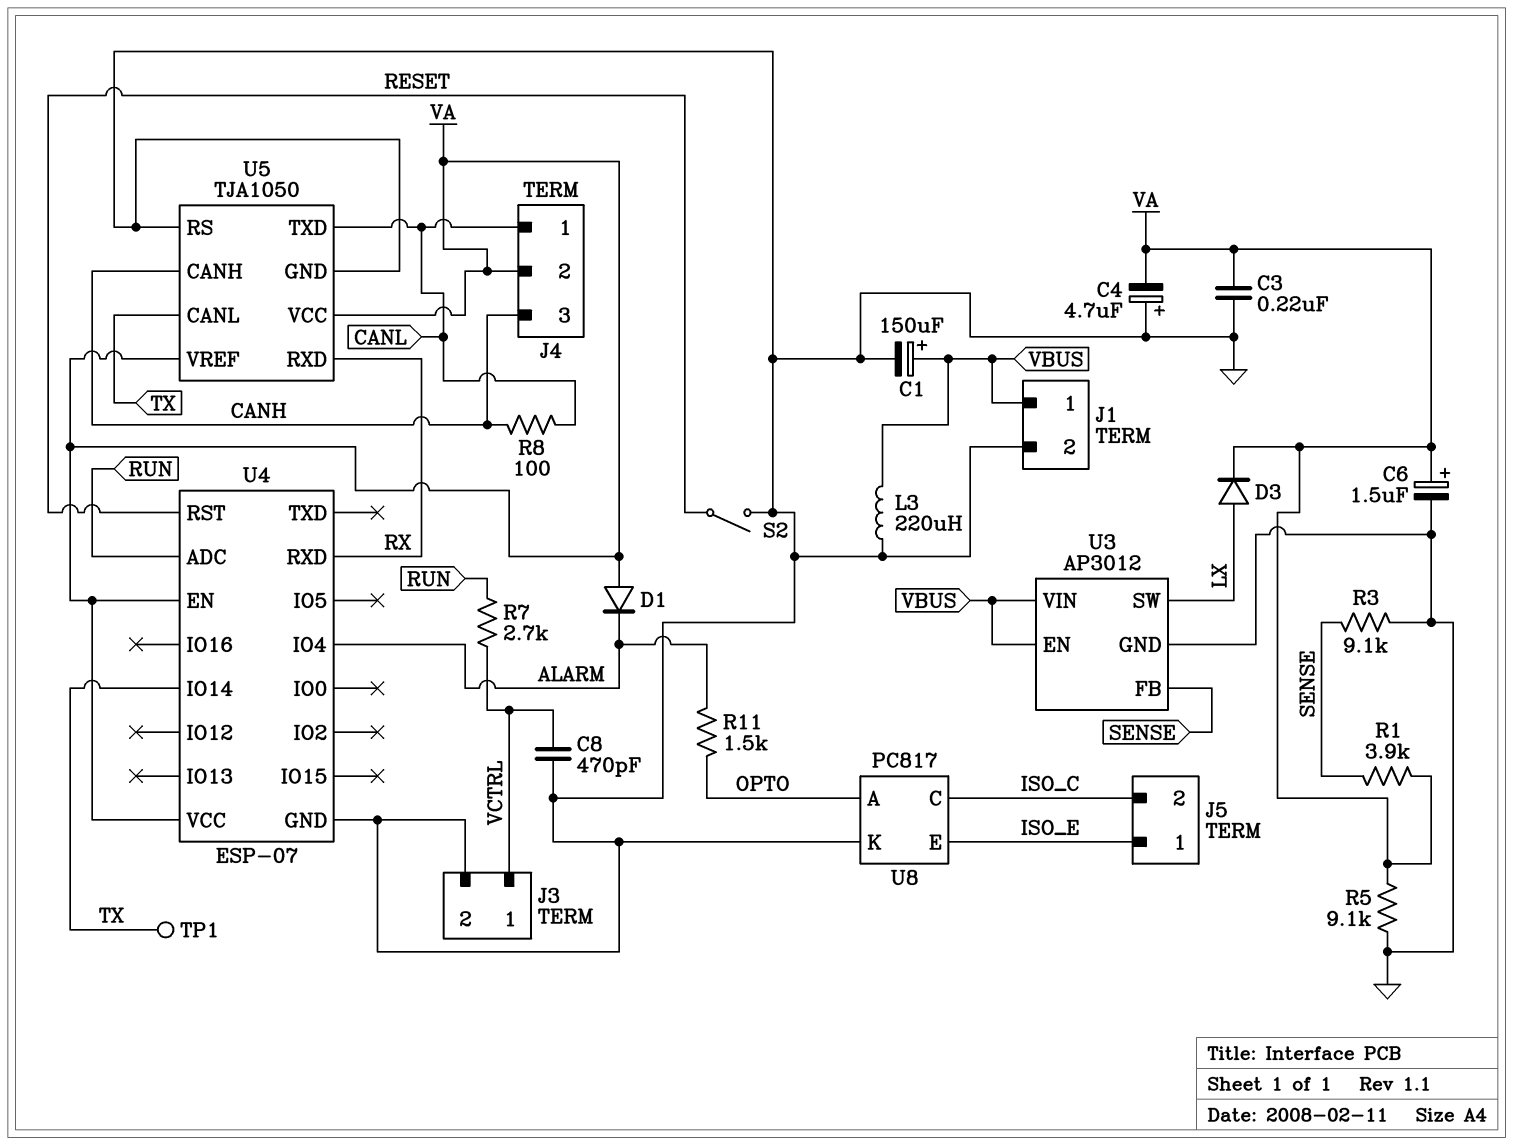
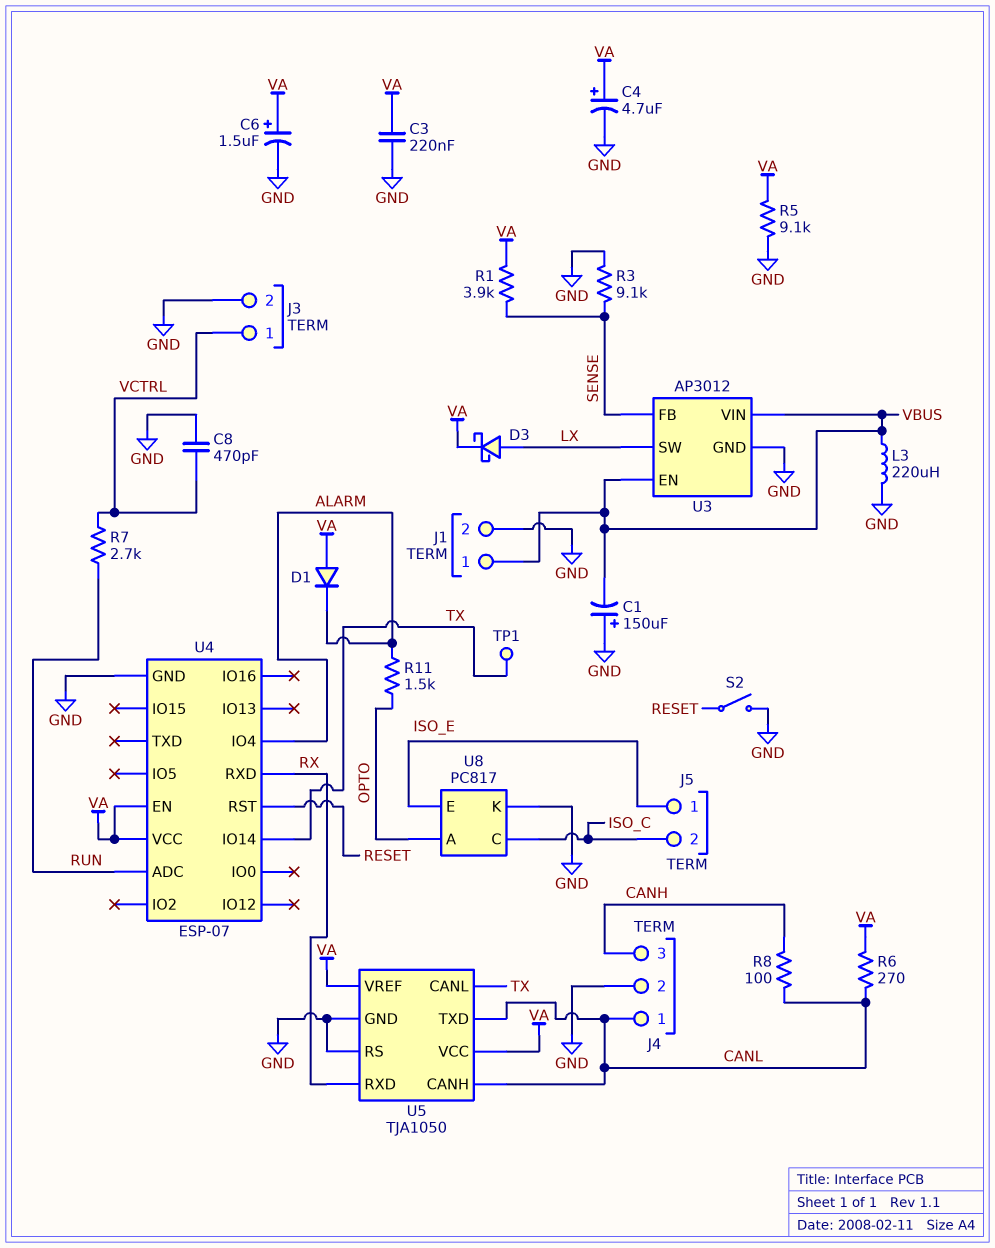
C1: 150uF (plus VBUS, minus GND) -> 150uF (plus GND, minus VBUS)
C4: 4.7uF (plus GND, minus VA) -> 4.7uF (plus VA, minus GND)
D3: diode (A LX, K VA) -> schottky (A LX, K VA)
J4 pin 2: VA -> GND
R6: none -> 270 (CANL, VA)
U5 pin CANH: CANH -> CANL

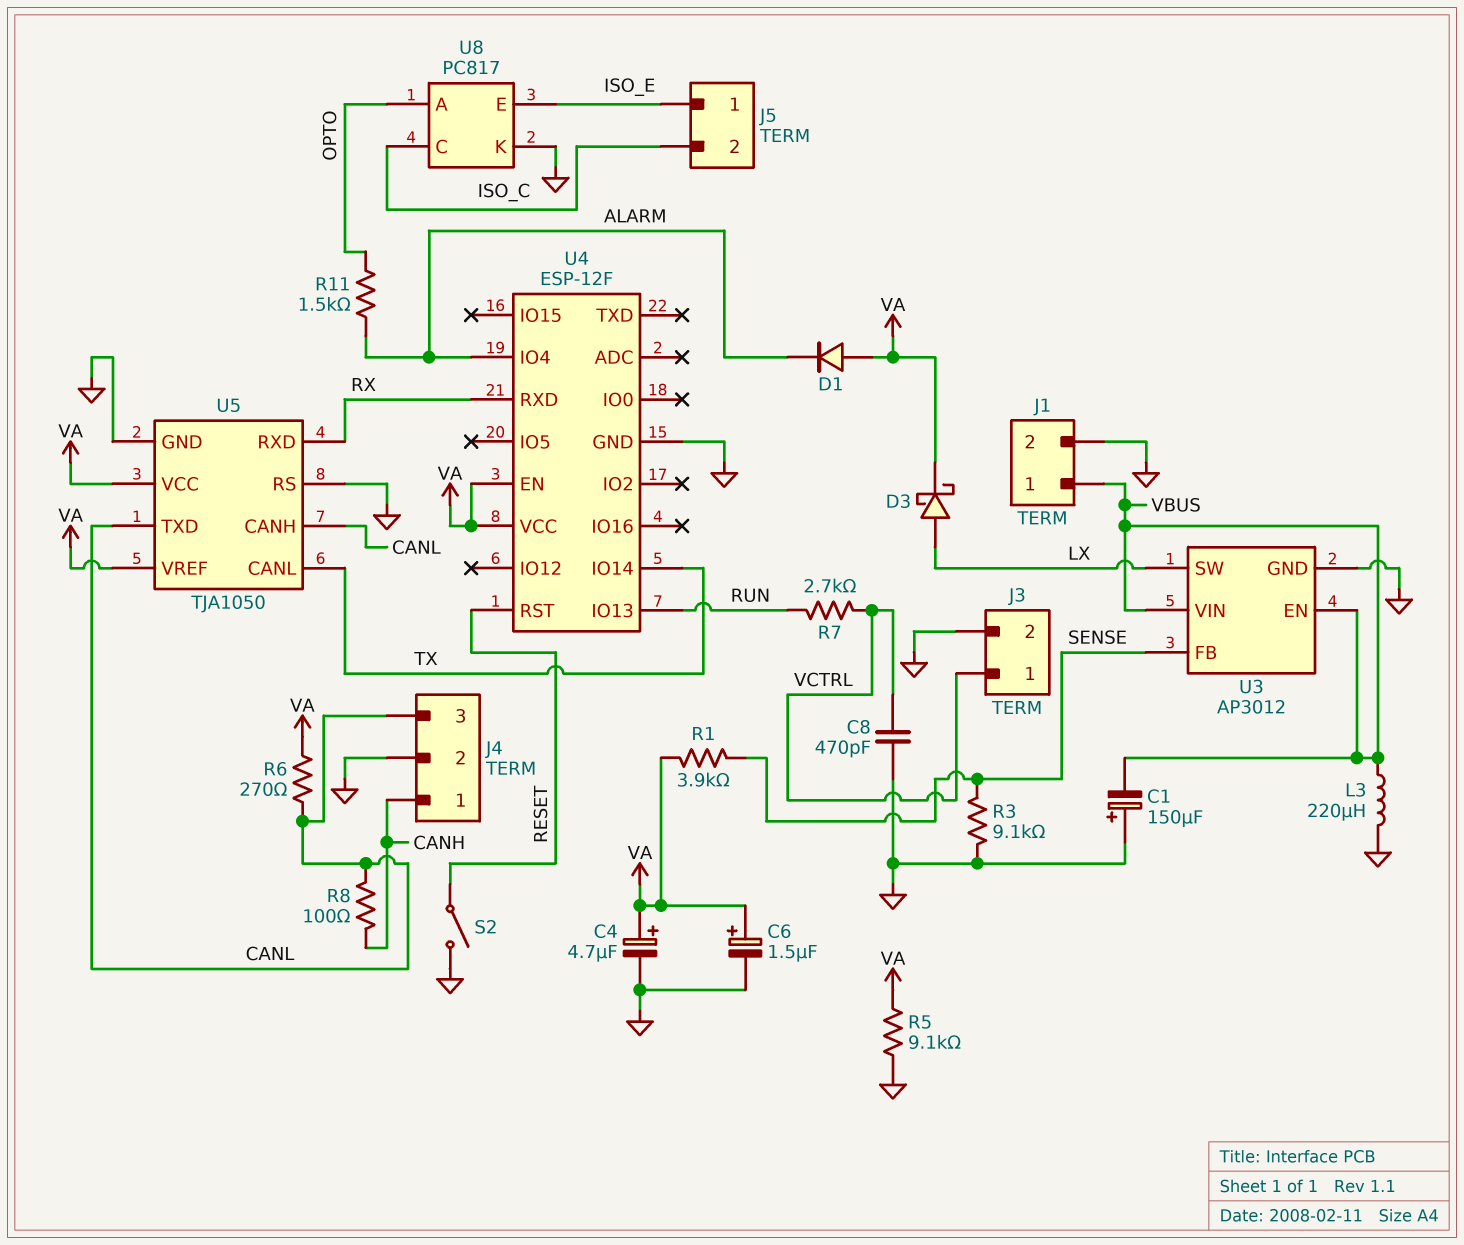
C3: 220nF (GND, VA) -> none
J4 pin 1: CANL -> CANH
J4 pin 3: CANH -> CANL
TP1: test point (TX) -> none
U4: ESP-07 -> ESP-12F
U4 pin ADC: RUN -> none
U4 pin IO13: none -> RUN

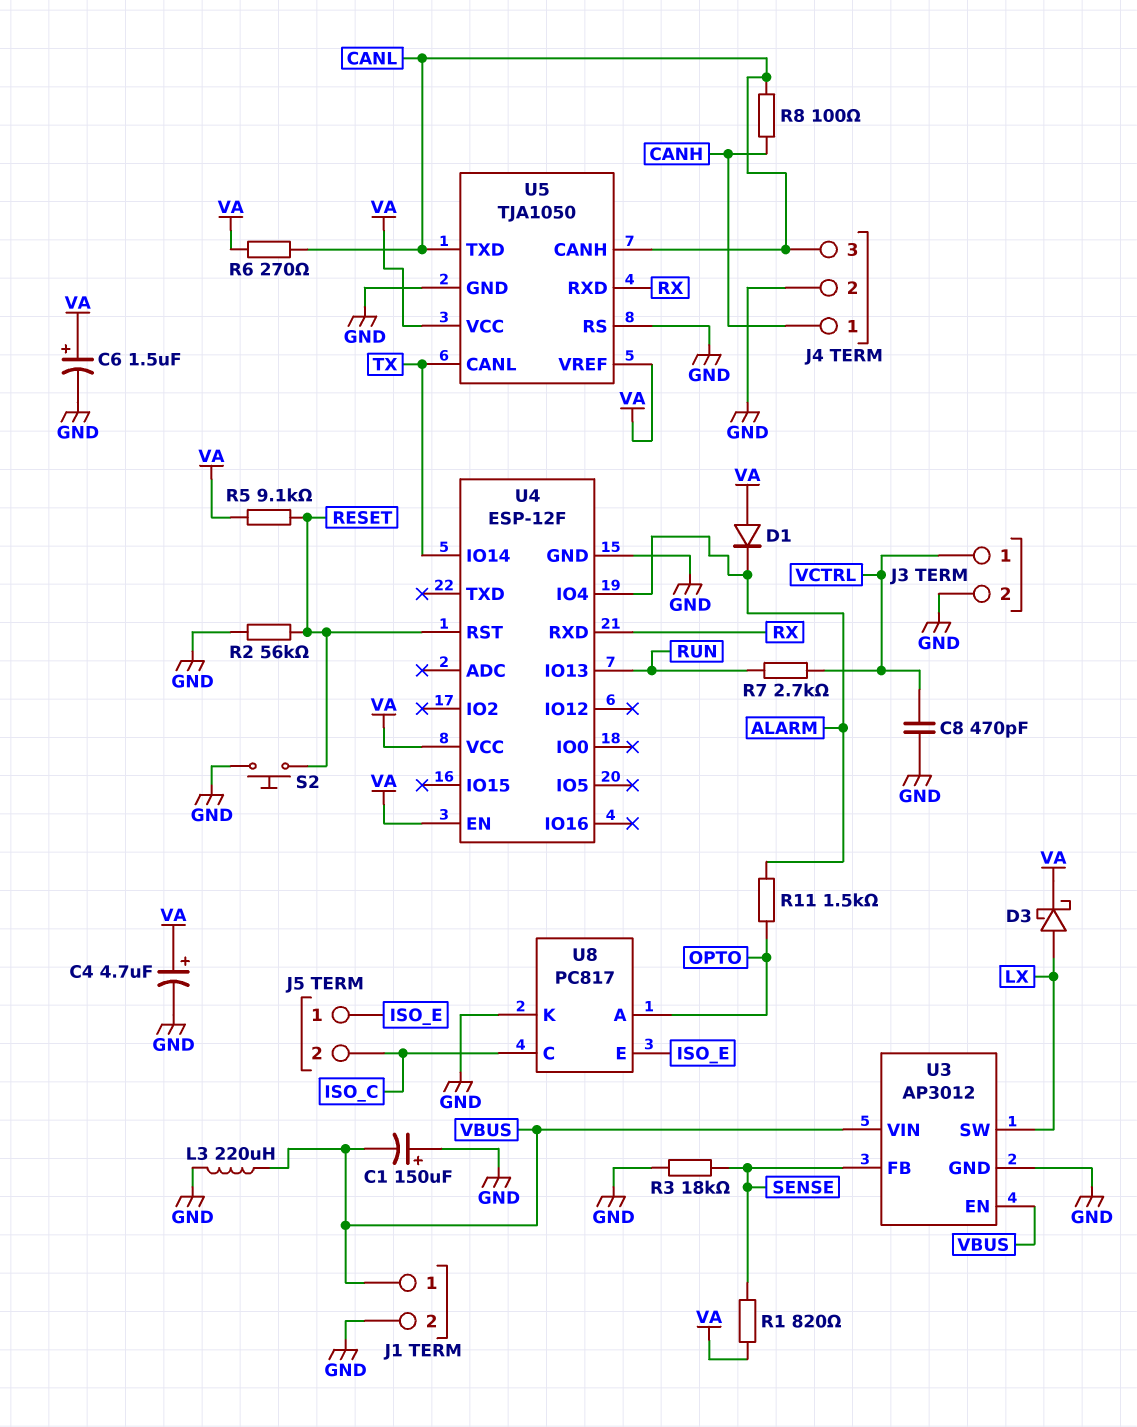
R1: 3.9k (SENSE, VA) -> 820 (SENSE, VA)
R2: none -> 56k (GND, RESET)
R3: 9.1k (GND, SENSE) -> 18k (GND, SENSE)
R5: 9.1k (GND, VA) -> 9.1k (RESET, VA)
S2: switch (GND, RESET) -> button (GND, RESET)

